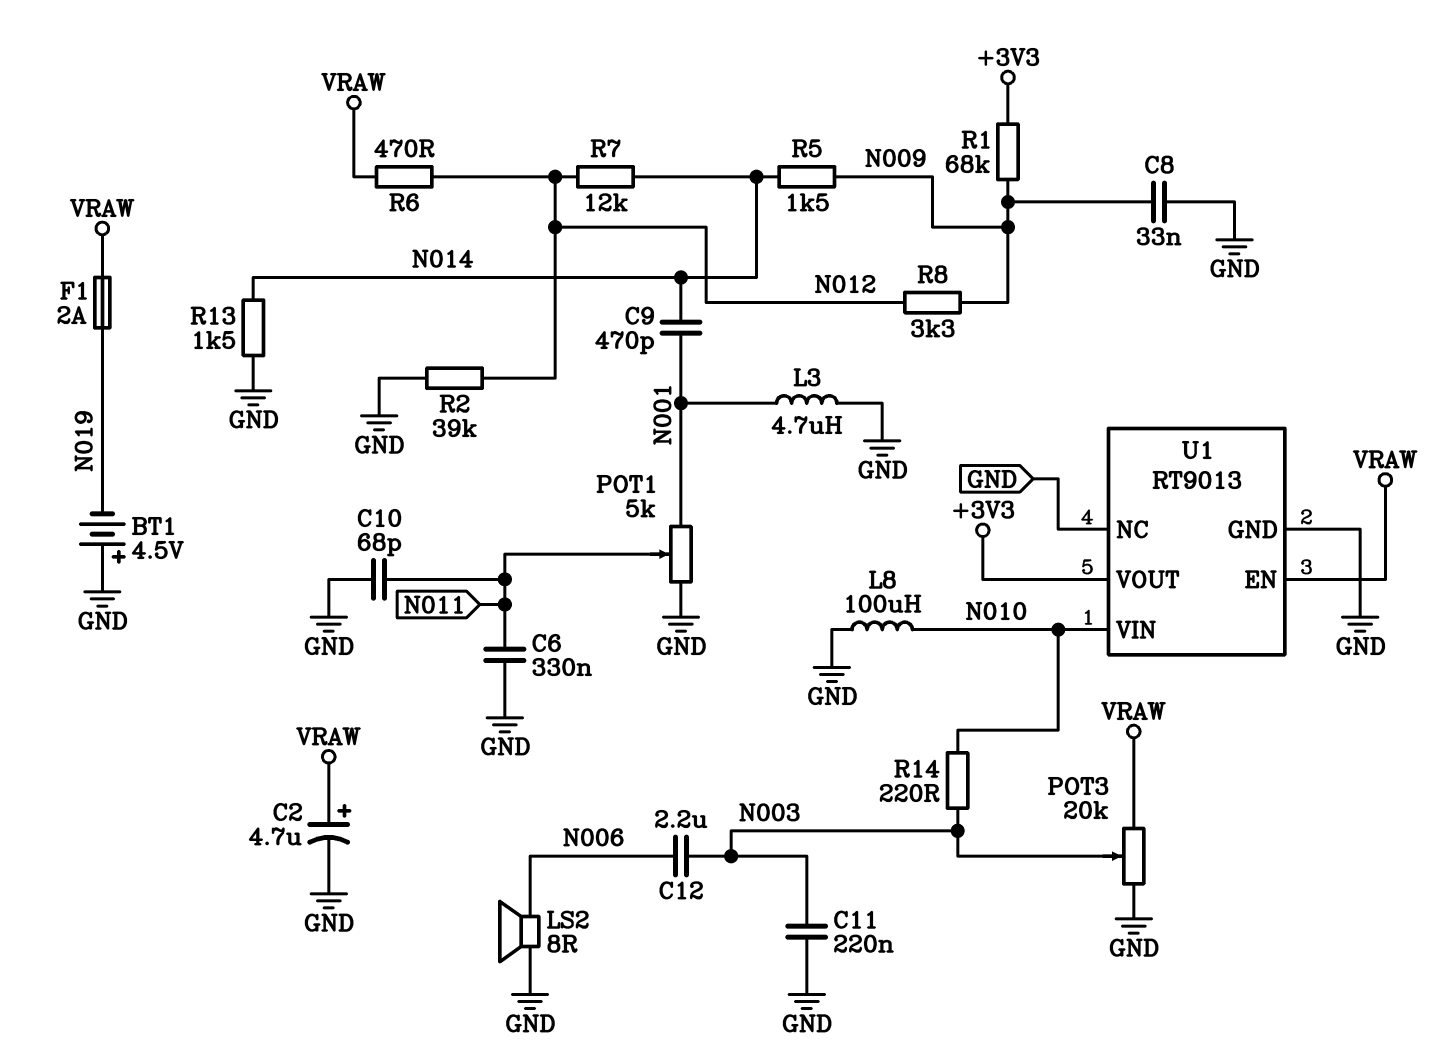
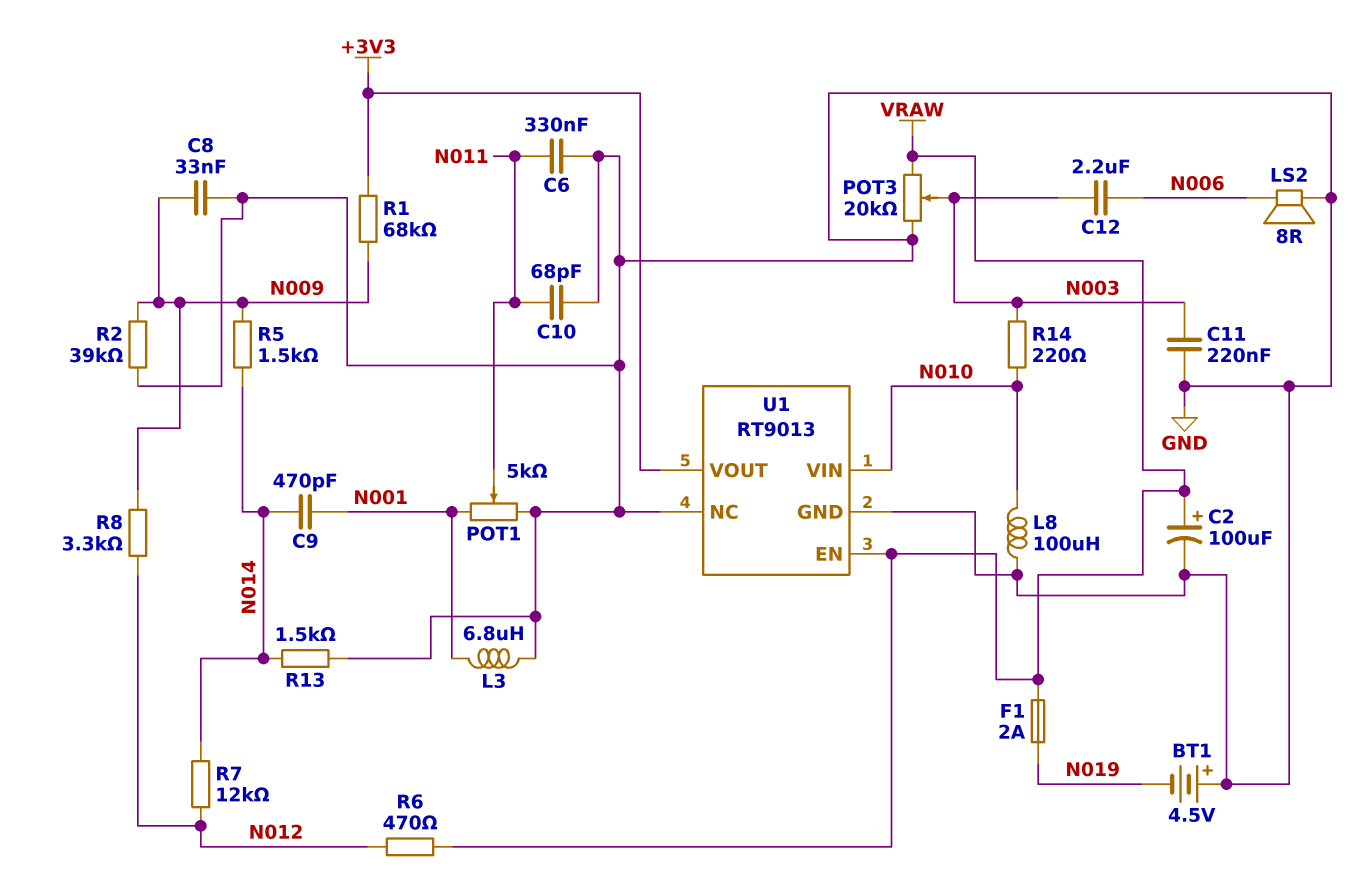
C2: 4.7uF (plus VRAW, minus GND) -> 100uF (plus VRAW, minus GND)
L3: 4.7uH (GND, N001) -> 6.8uH (GND, N001)
R2: 39k (GND, N012) -> 39k (GND, N009)

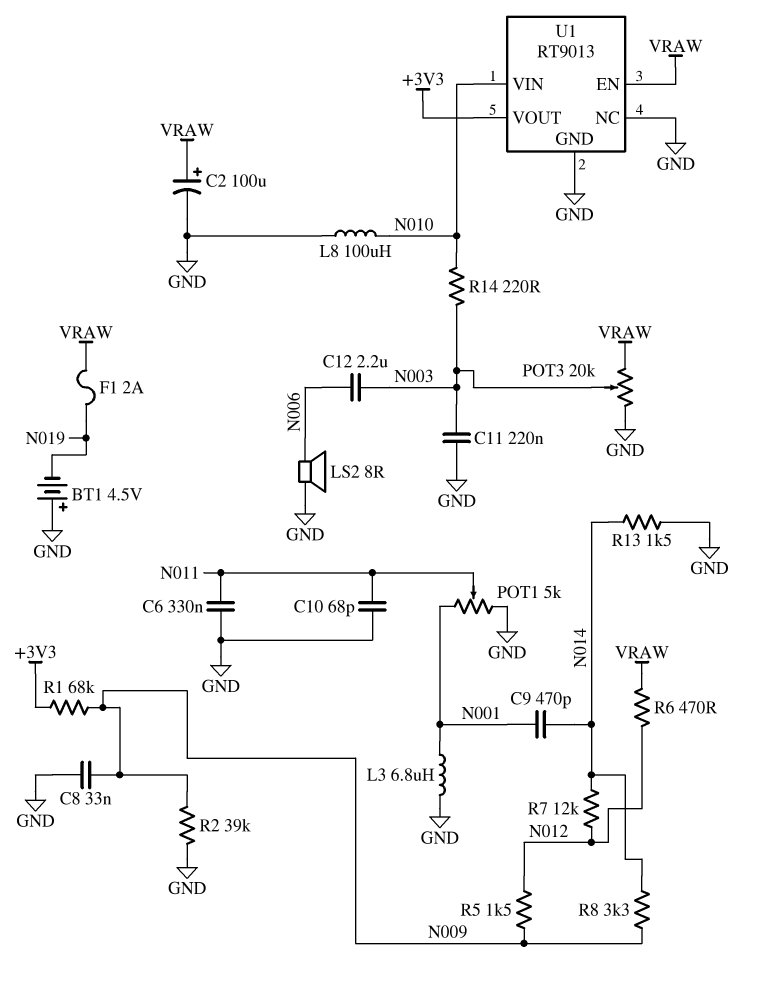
R5: 1.5k (N009, N014) -> 1.5k (N009, N012)
R8: 3.3k (N009, N012) -> 3.3k (N009, N014)

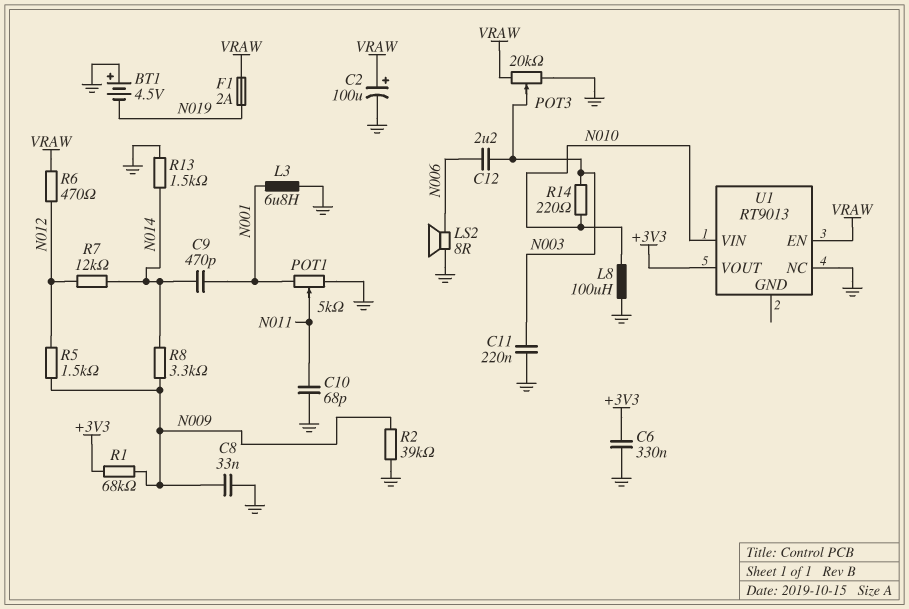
C6: 330nF (GND, N011) -> 330nF (+3V3, GND)
U1 pin GND: GND -> none

